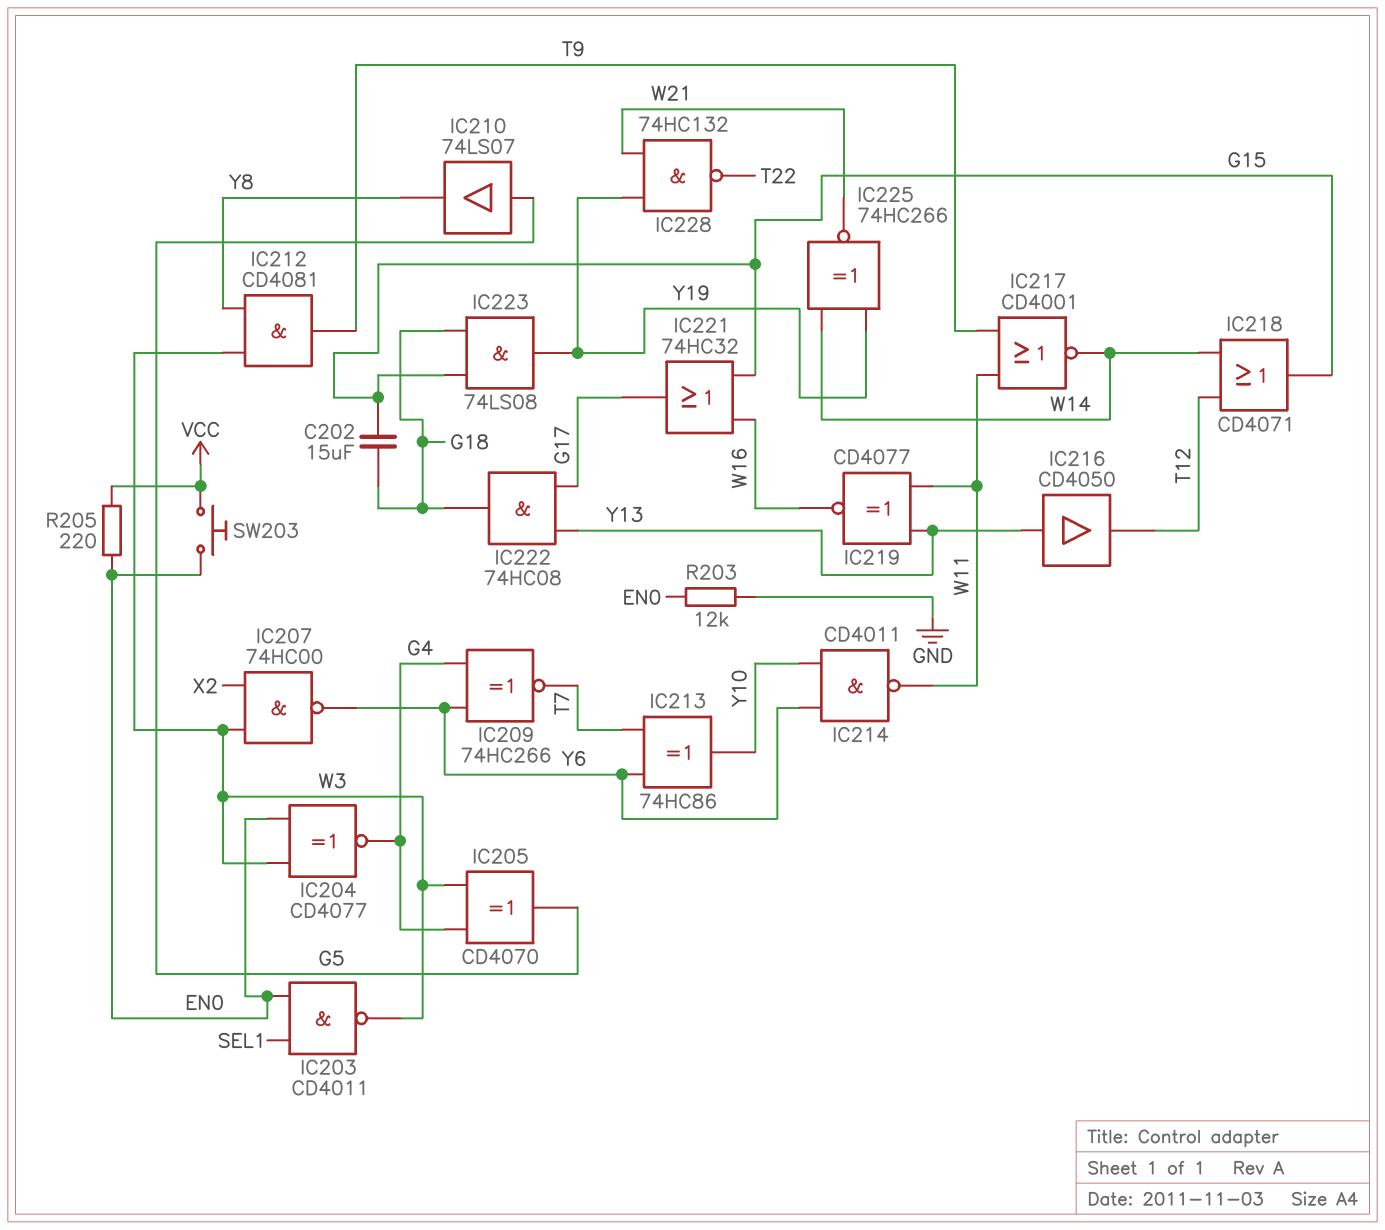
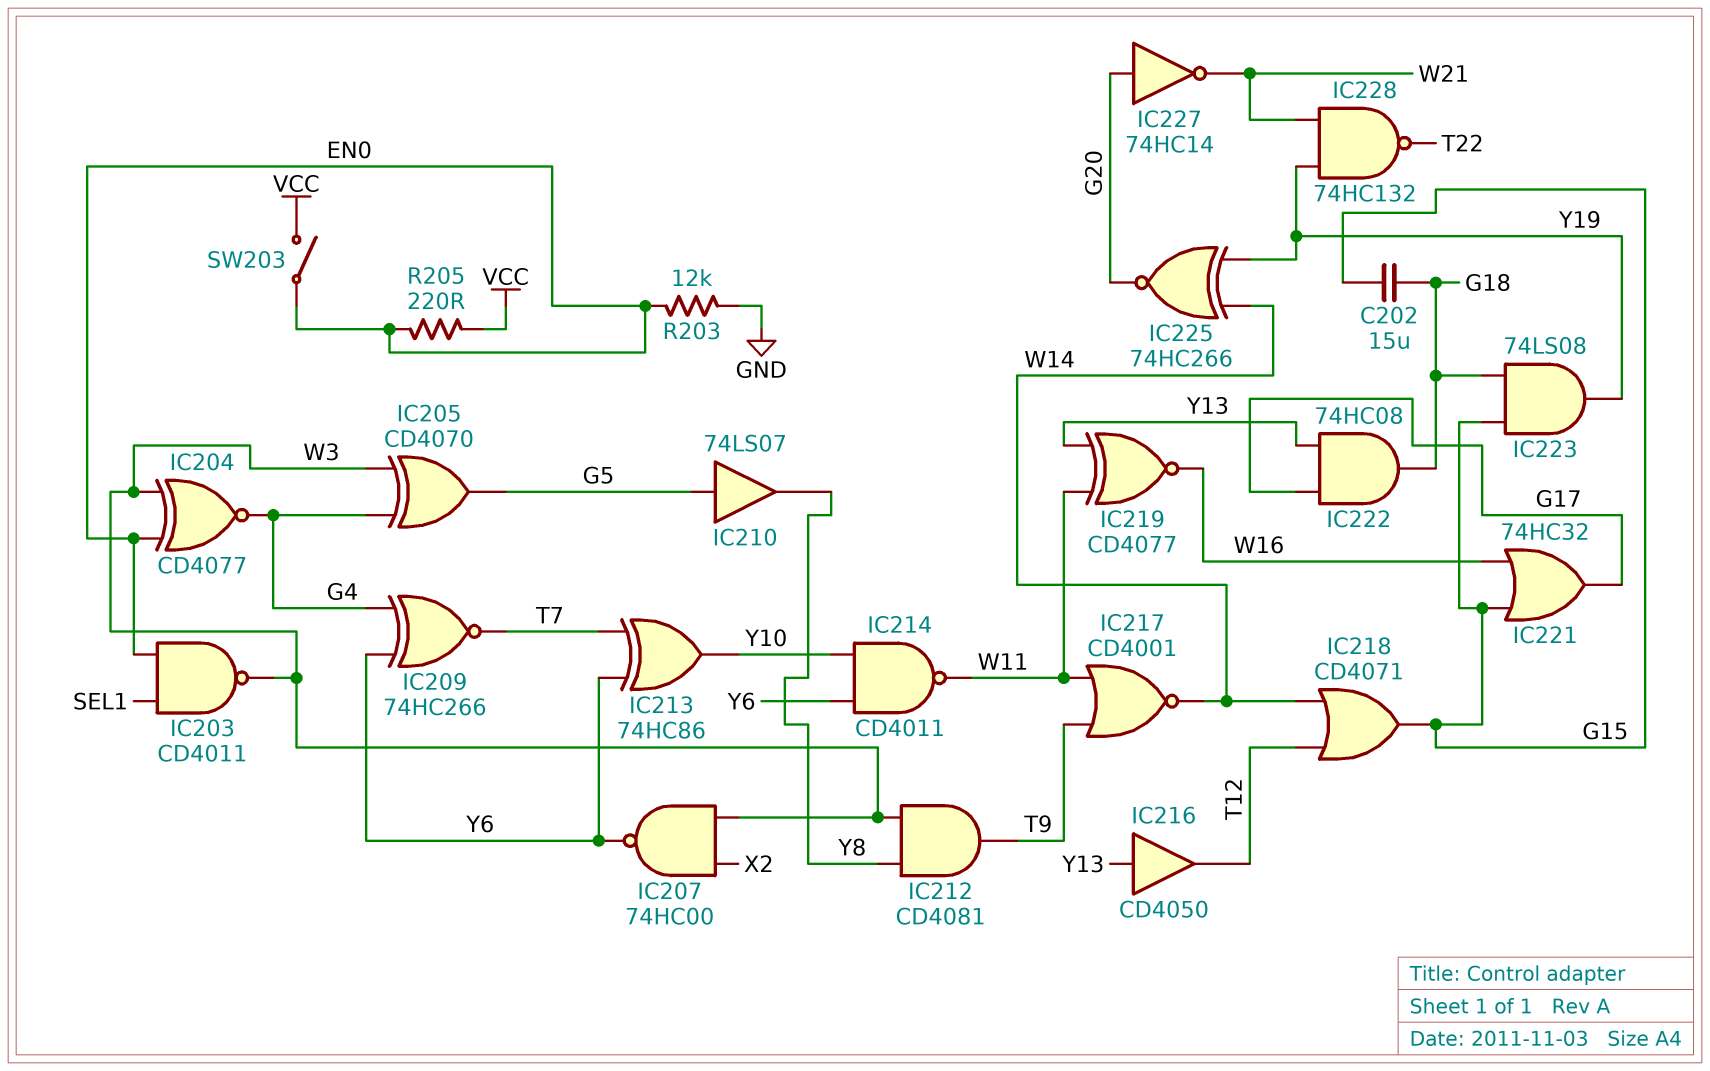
IC225: XNOR 74HC266 (in W14, in Y19, out W21) -> XNOR 74HC266 (in W14, in Y19, out G20)
IC227: none -> NOT 74HC14 (in G20, out W21)
SW203: button (EN0, VCC) -> switch (EN0, VCC)

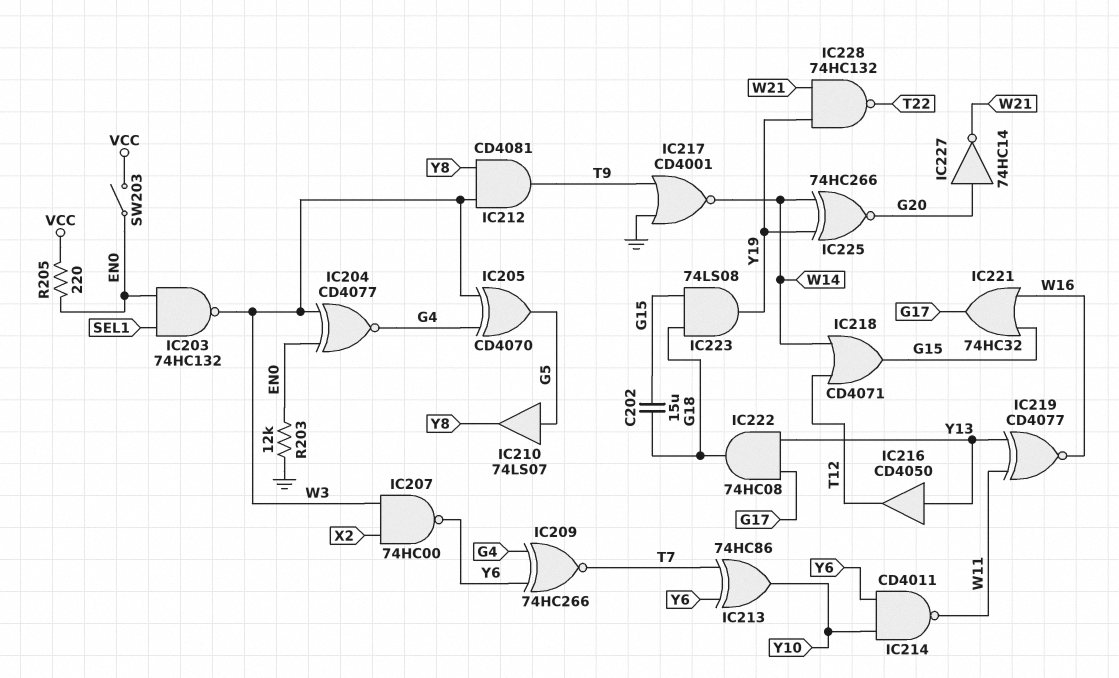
IC203: NAND CD4011 (in EN0, in SEL1, out W3) -> NAND 74HC132 (in EN0, in SEL1, out W3)
IC217: NOR CD4001 (in T9, in W11, out W14) -> NOR CD4001 (in GND, in T9, out W14)

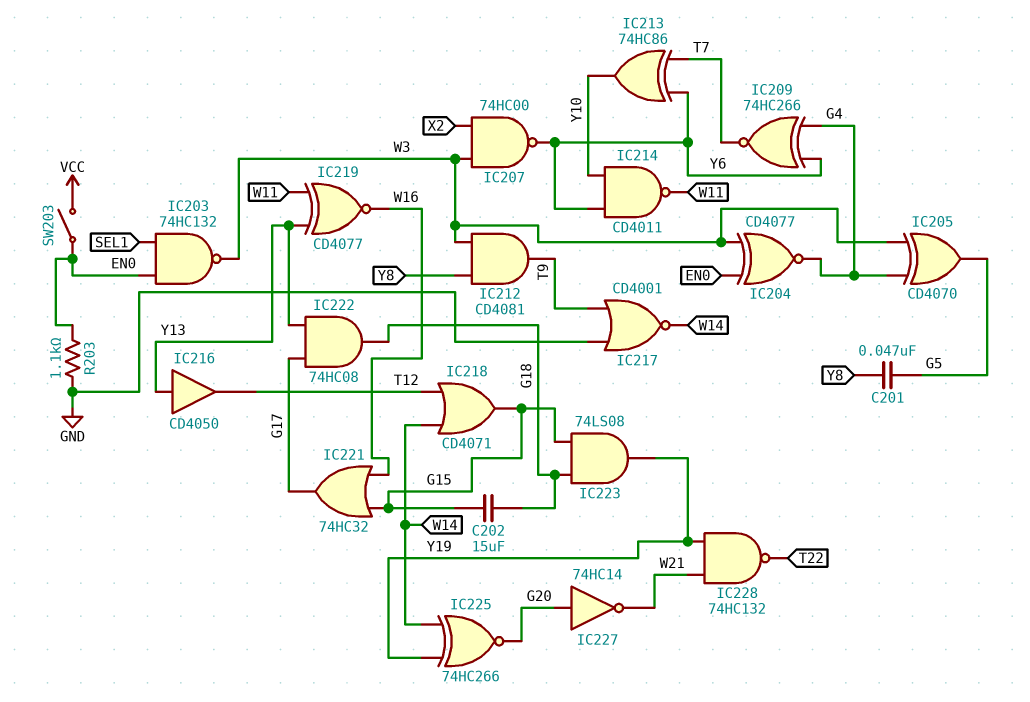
C201: none -> 47nF (G5, Y8)
IC210: buffer 74LS07 (in G5, out Y8) -> none
R203: 12k (EN0, GND) -> 1.1k (EN0, GND)
R205: 220 (EN0, VCC) -> none

